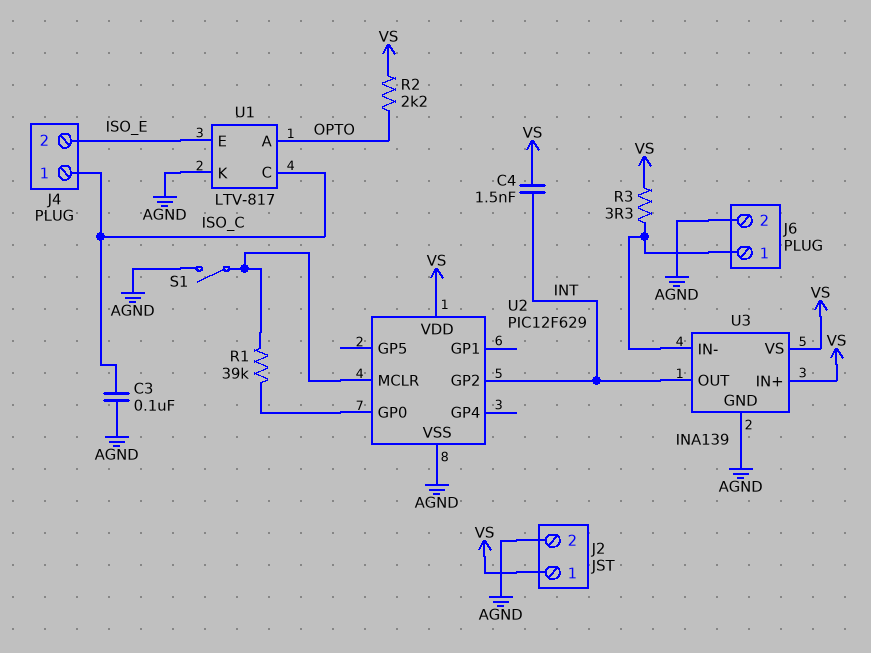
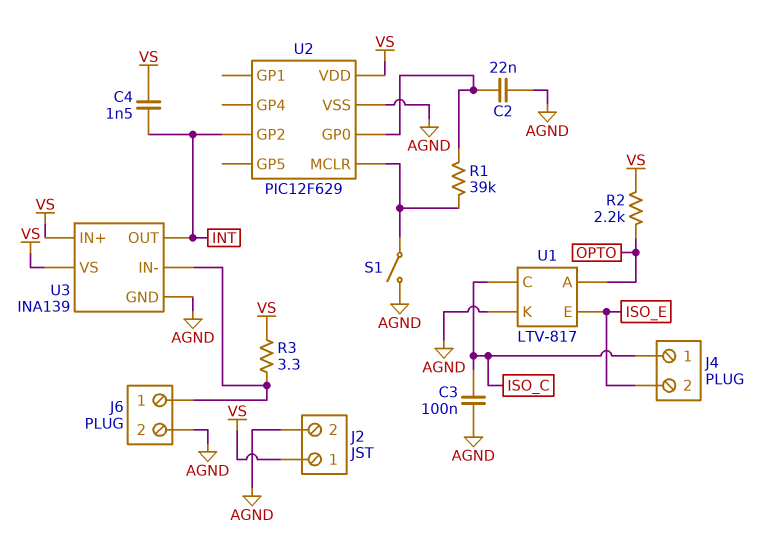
C2: none -> 22nF (AGND, U2/GP0)

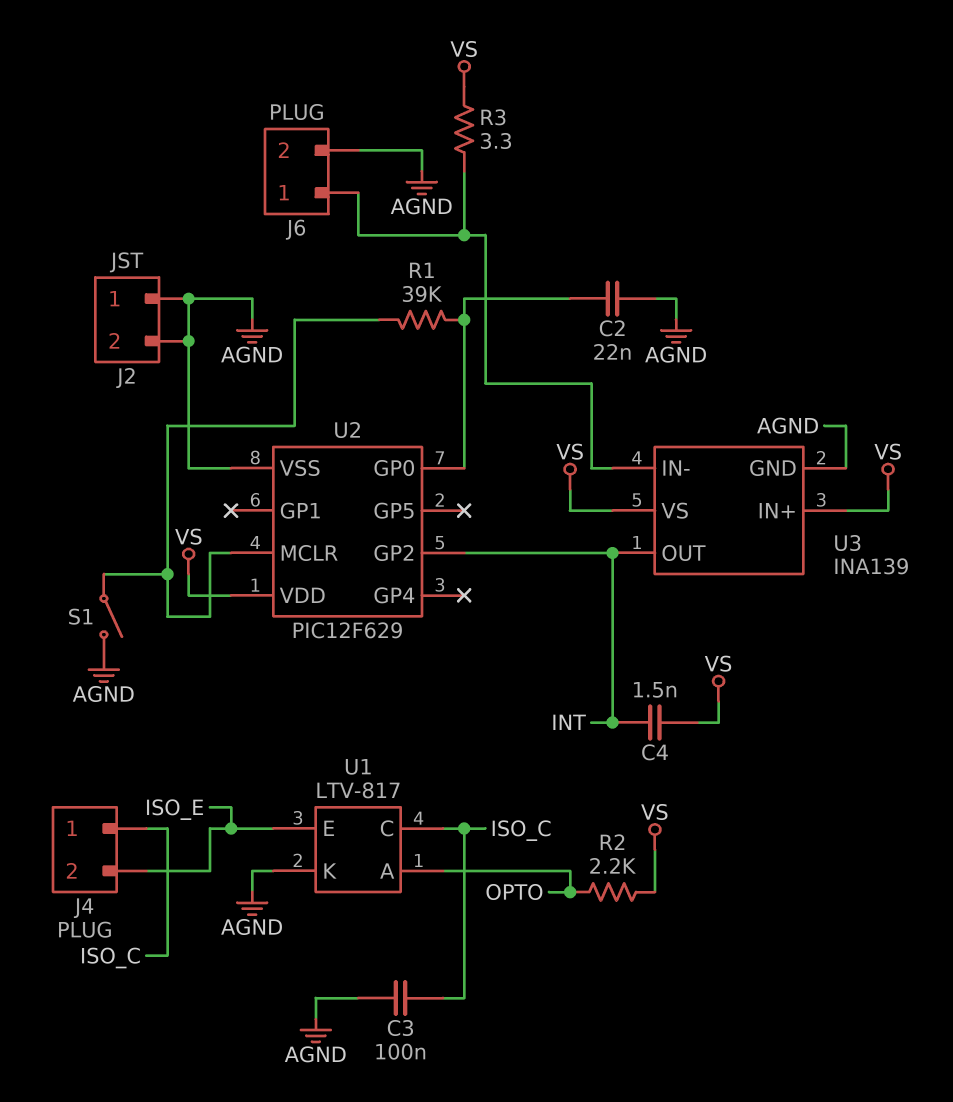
J2 pin 1: VS -> AGND

